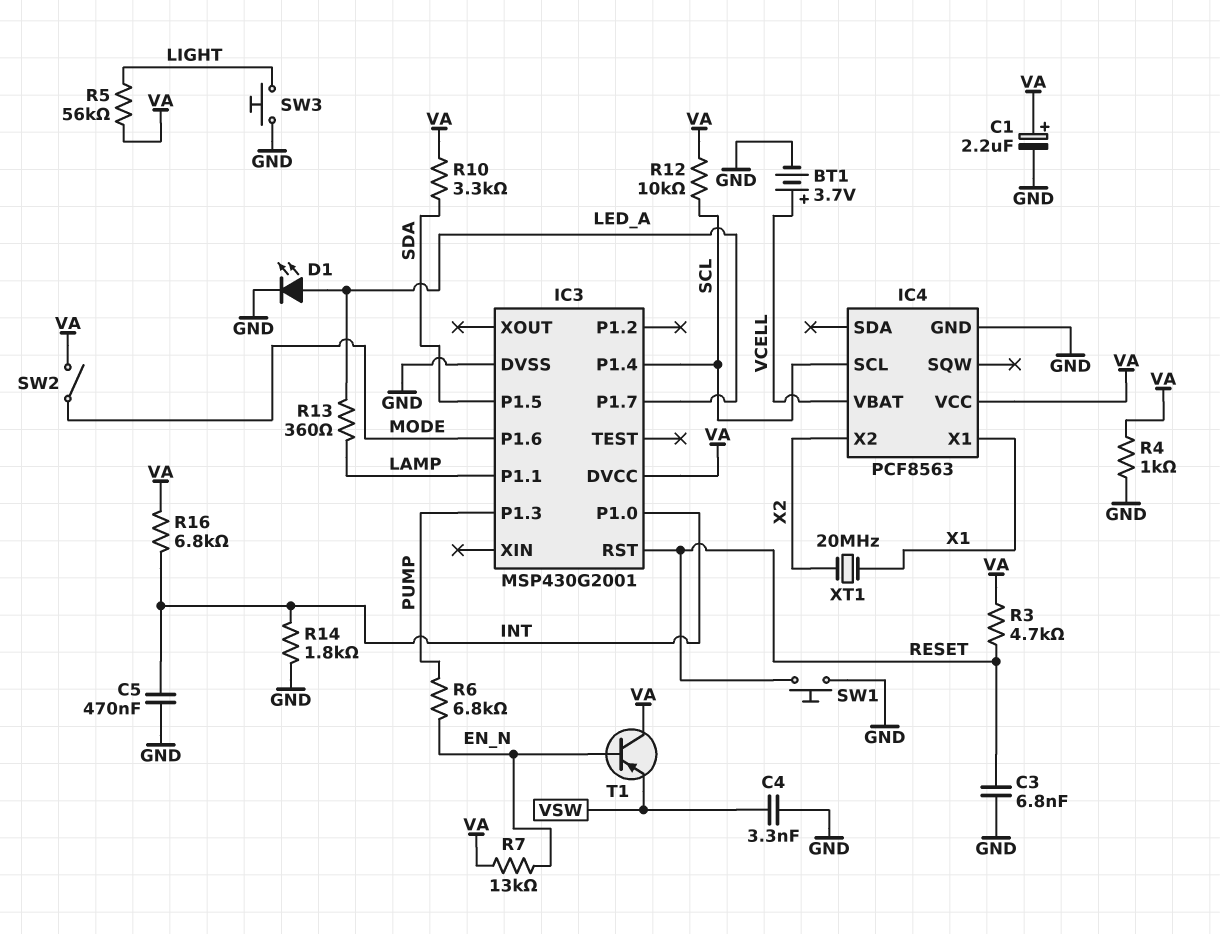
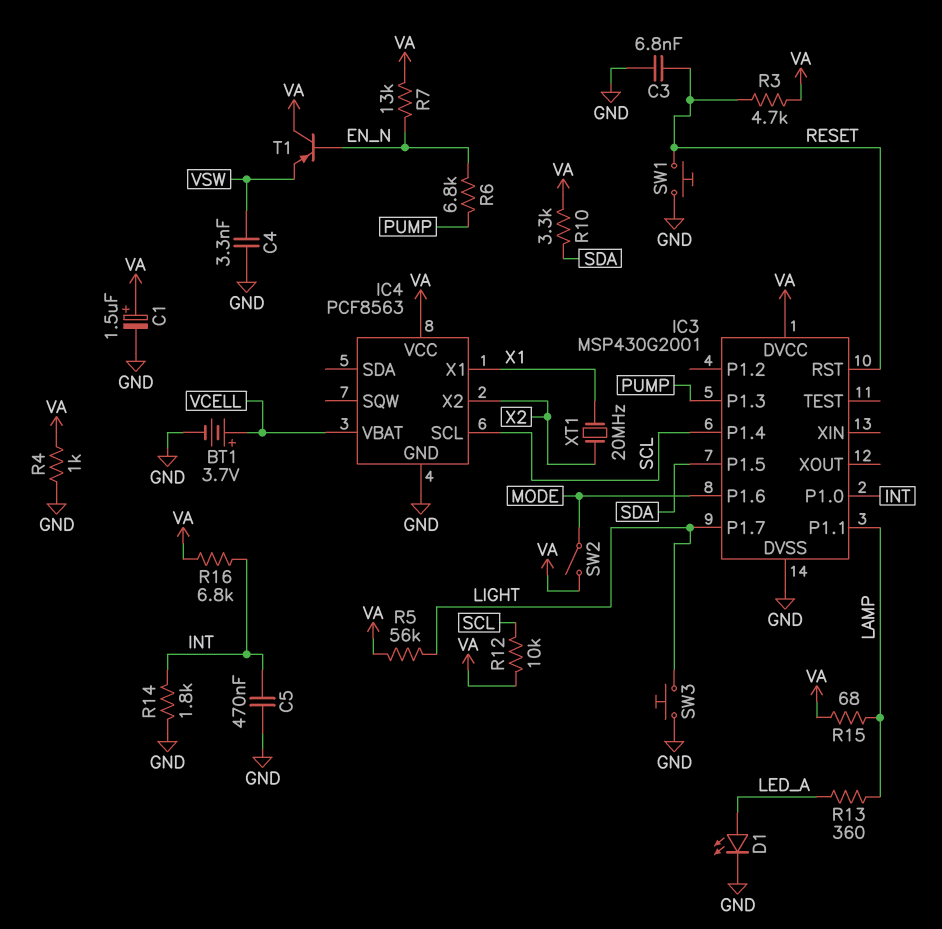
C1: 2.2uF (plus VA, minus GND) -> 1.5uF (plus VA, minus GND)
IC3 pin P1.7: LED_A -> LIGHT
R15: none -> 68 (LAMP, VA)

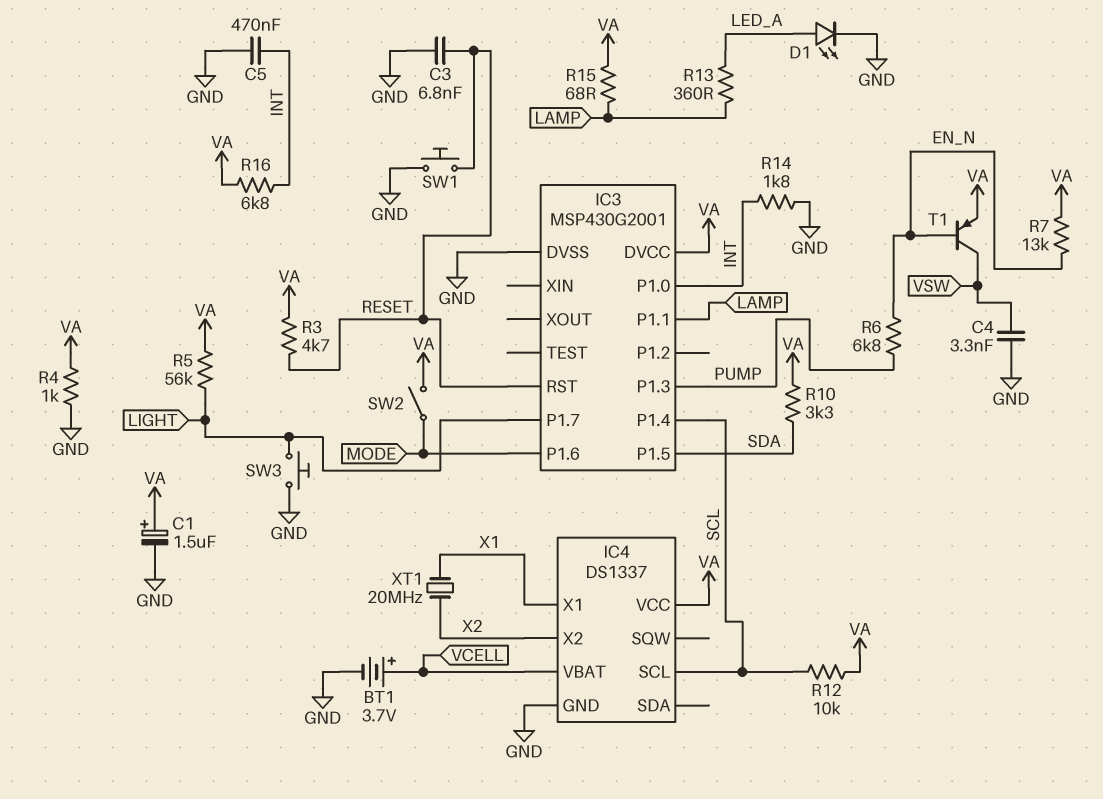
IC4: PCF8563 -> DS1337
T1: PNP (B EN_N, C VA, E VSW) -> PNP (B EN_N, C VSW, E VA)

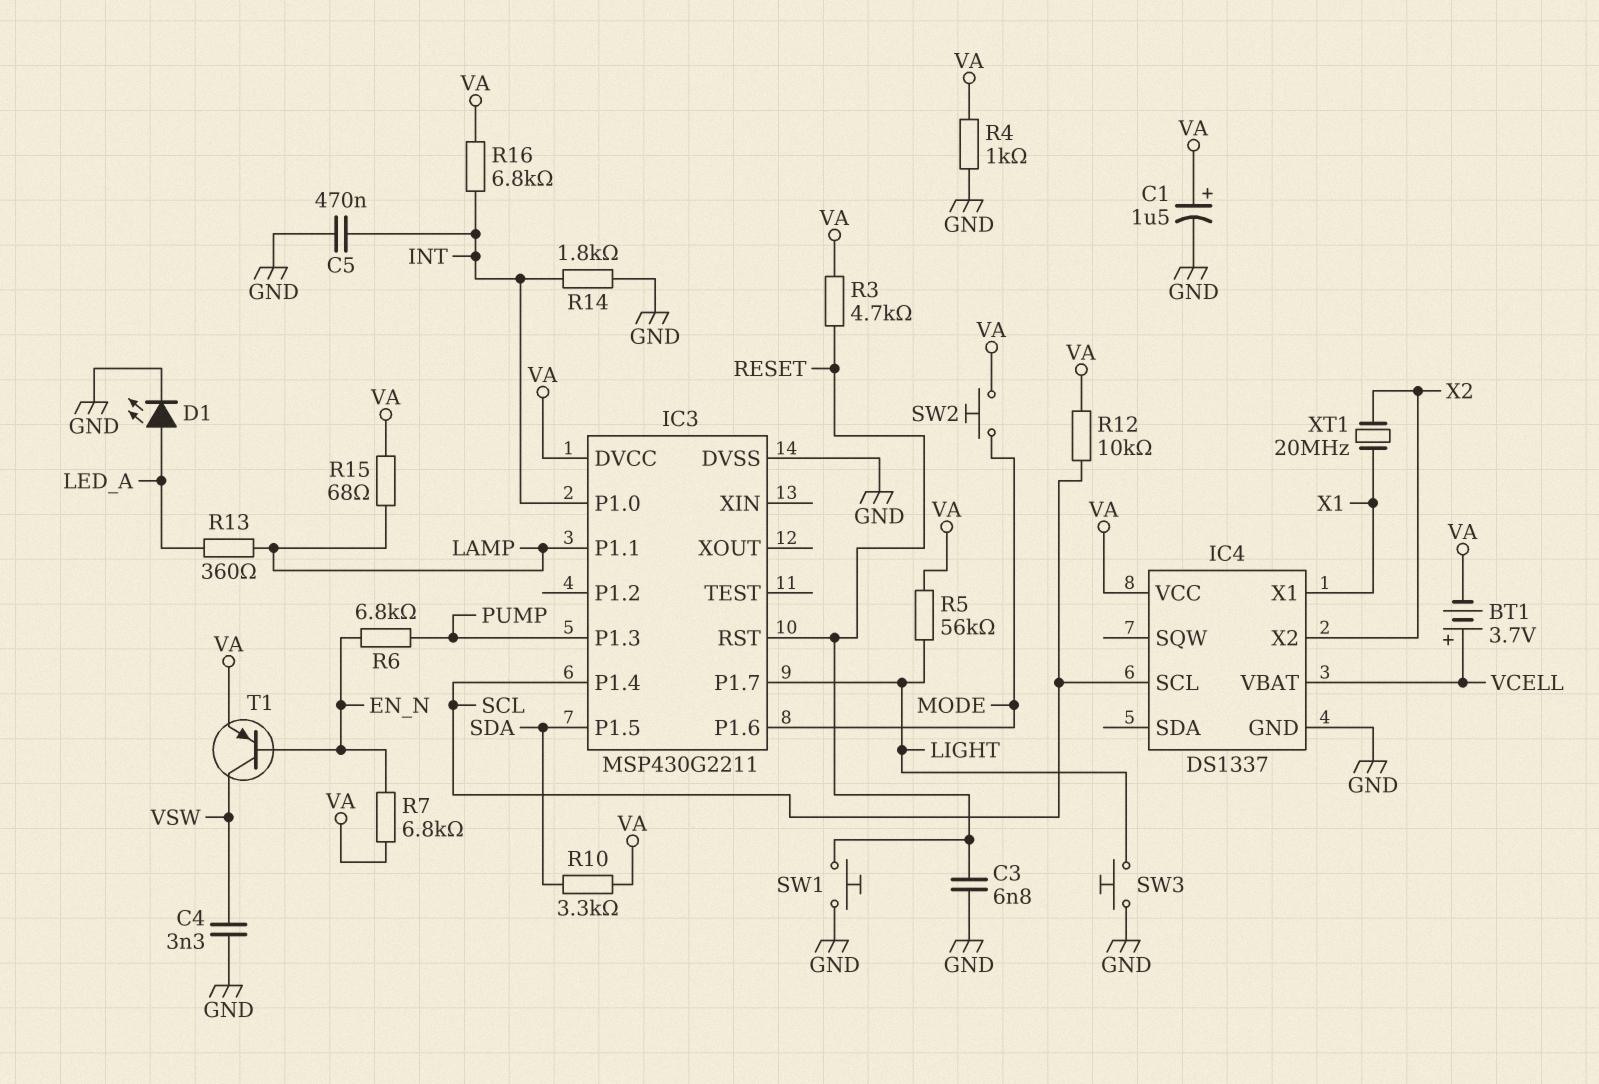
BT1: 3.7V (plus VCELL, minus GND) -> 3.7V (plus VCELL, minus VA)
IC3: MSP430G2001 -> MSP430G2211
R7: 13k (EN_N, VA) -> 6.8k (EN_N, VA)
SW2: switch (MODE, VA) -> button (MODE, VA)

